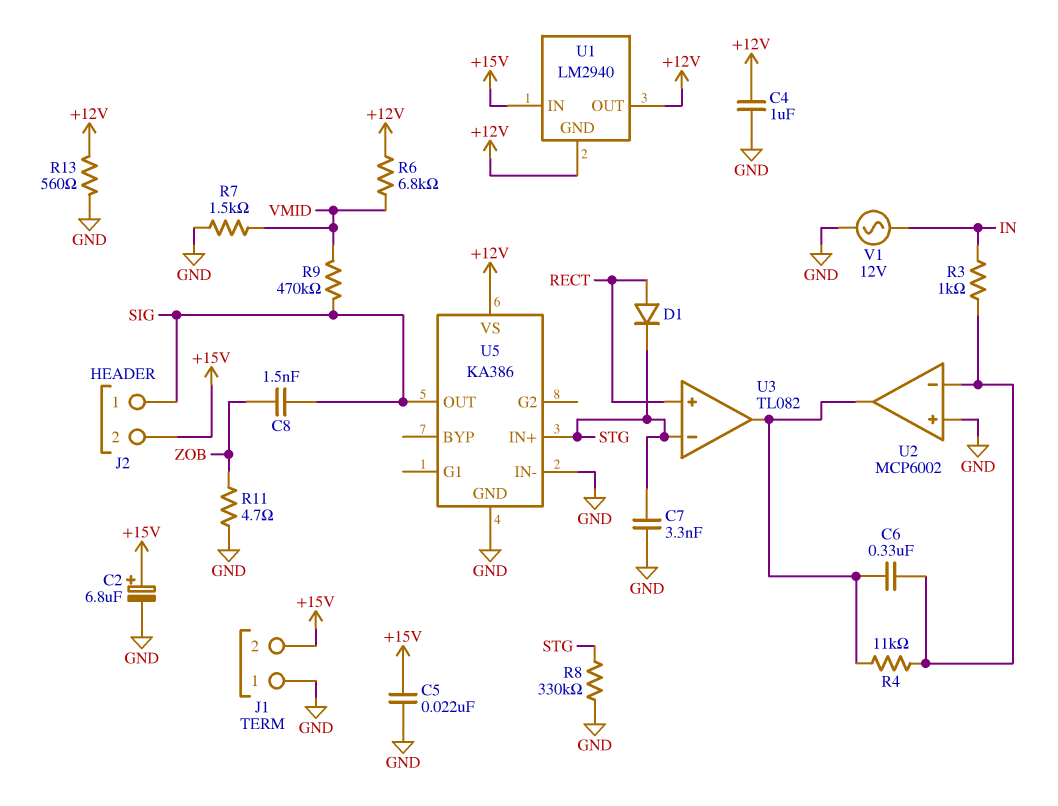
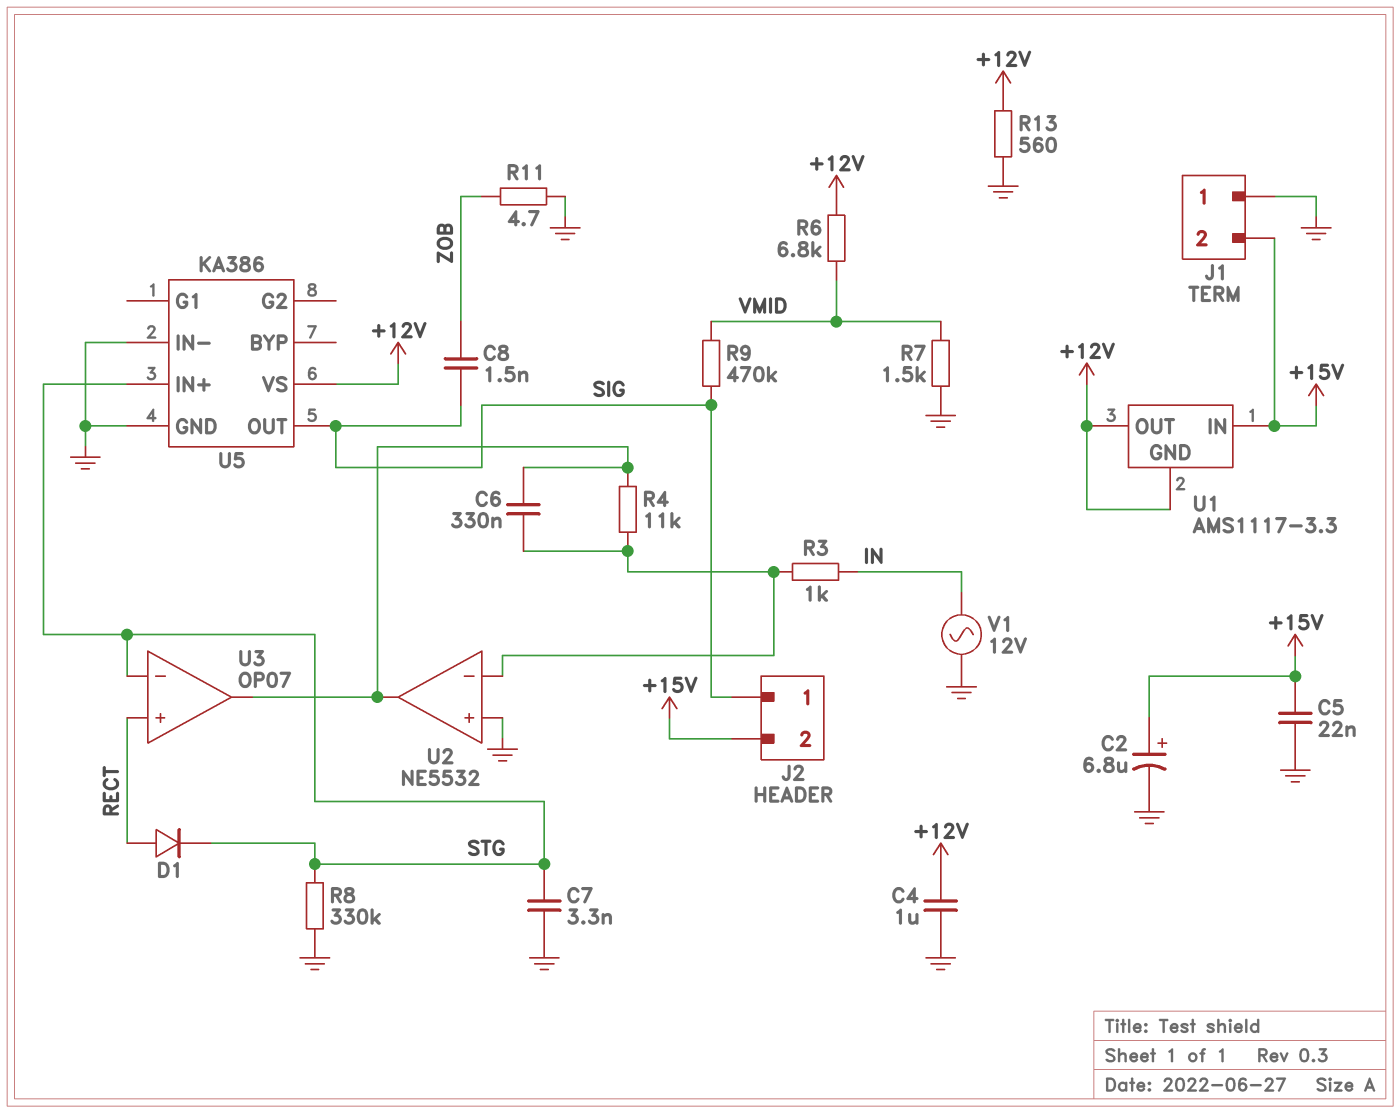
U1: LM2940 -> AMS1117-3.3
U2: MCP6002 -> NE5532
U3: TL082 -> OP07

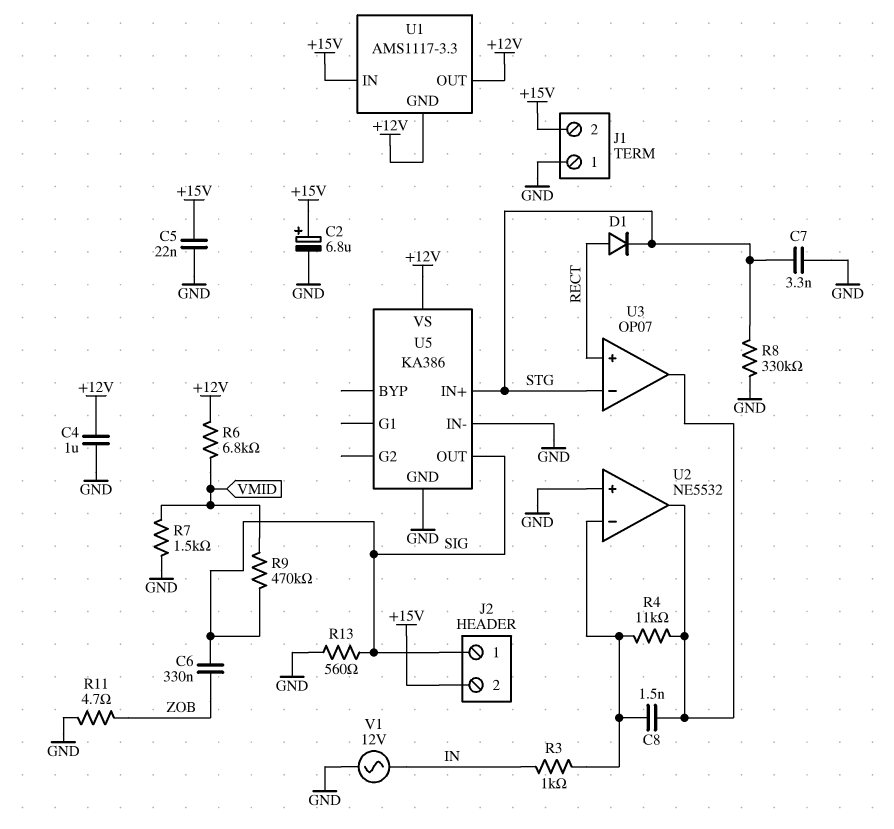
C6: 330nF (U2/in-, U2/out) -> 330nF (SIG, ZOB)
C8: 1.5nF (SIG, ZOB) -> 1.5nF (U2/in-, U2/out)
R13: 560 (+12V, GND) -> 560 (GND, SIG)

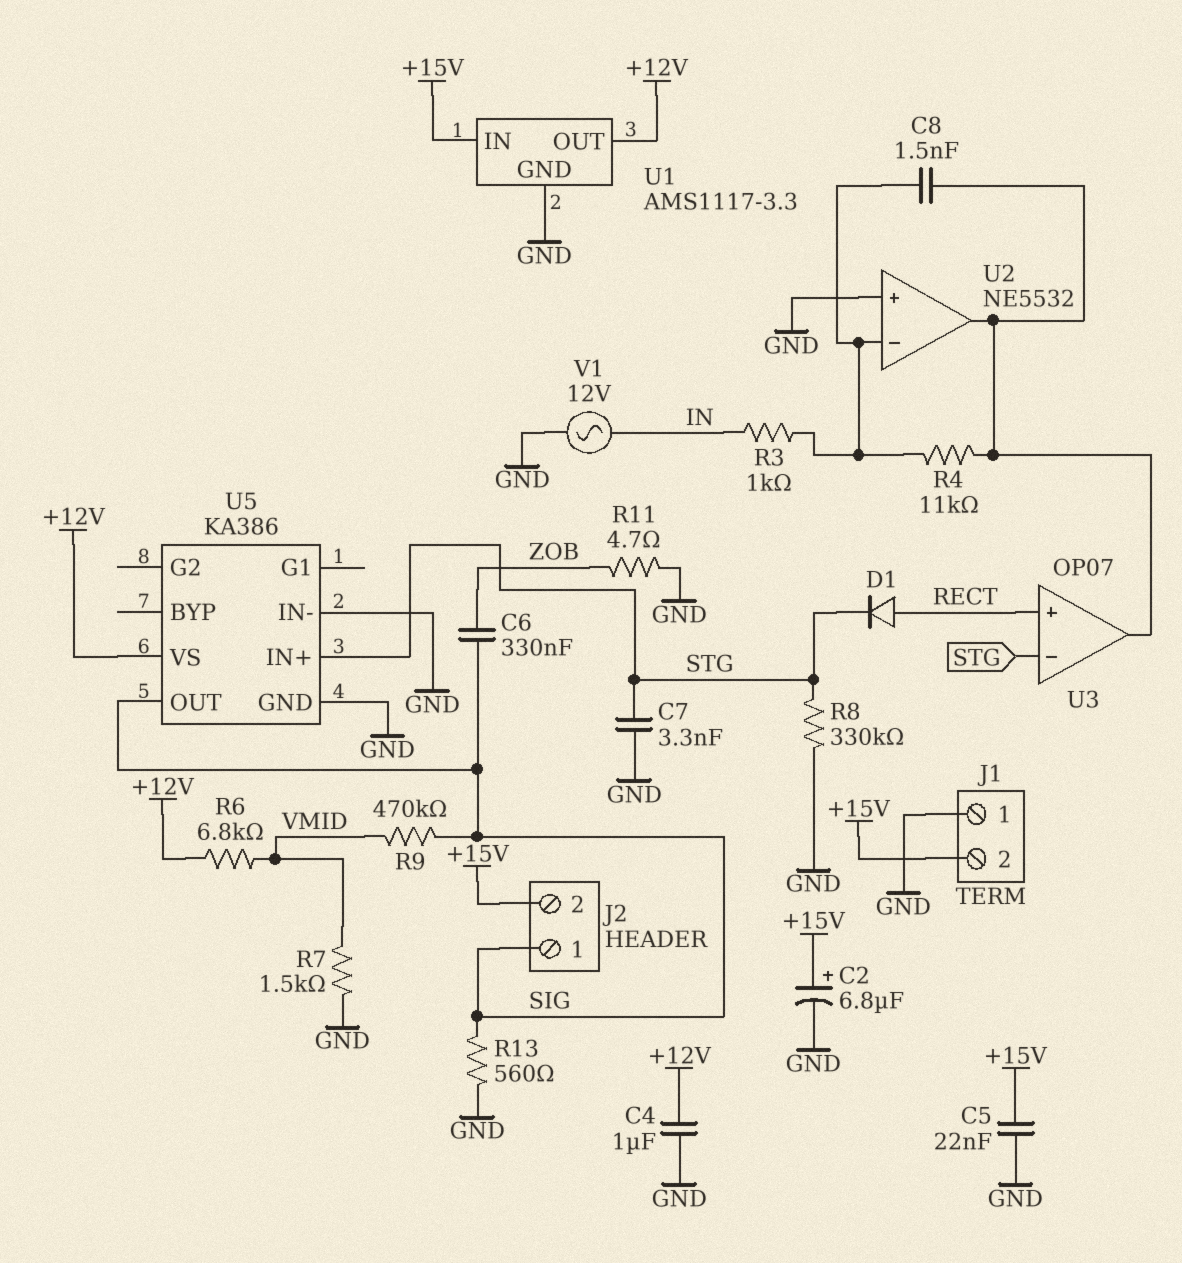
U1 pin GND: +12V -> GND

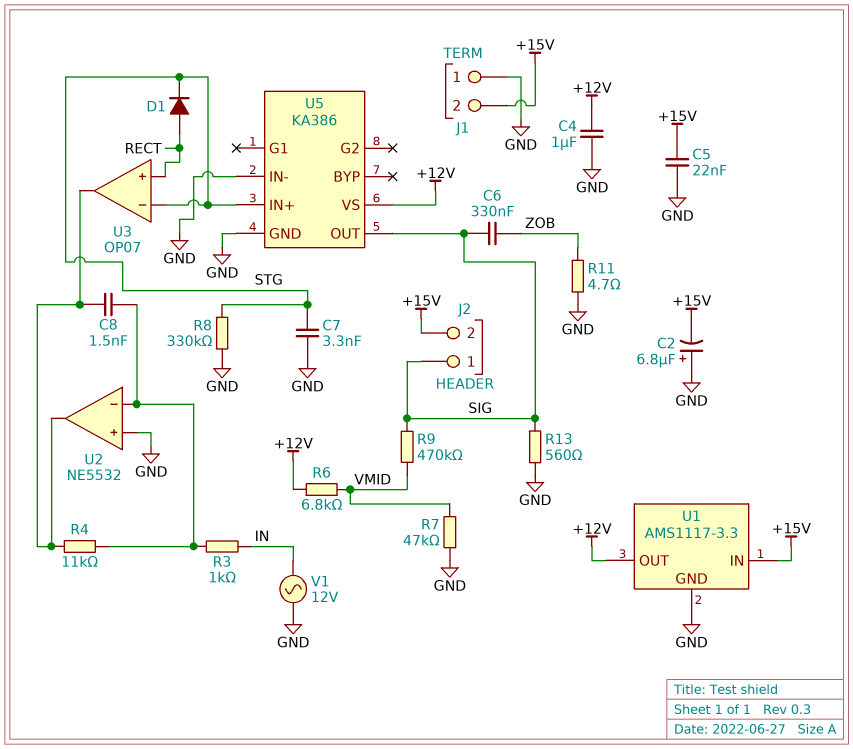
C2: 6.8uF (plus +15V, minus GND) -> 6.8uF (plus GND, minus +15V)
R7: 1.5k (GND, VMID) -> 47k (GND, VMID)

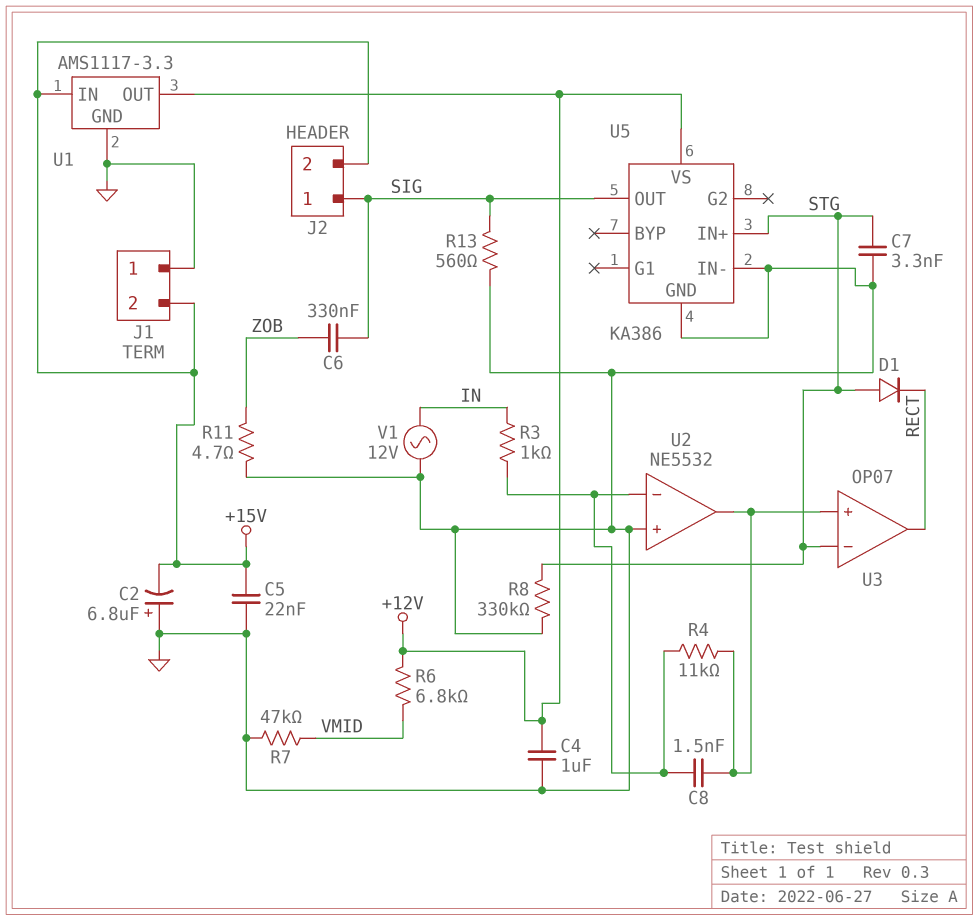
D1: diode (A RECT, K STG) -> diode (A STG, K RECT)
R9: 470k (SIG, VMID) -> none
U3 pin in+: RECT -> U2/out
U3 pin out: U2/out -> RECT

